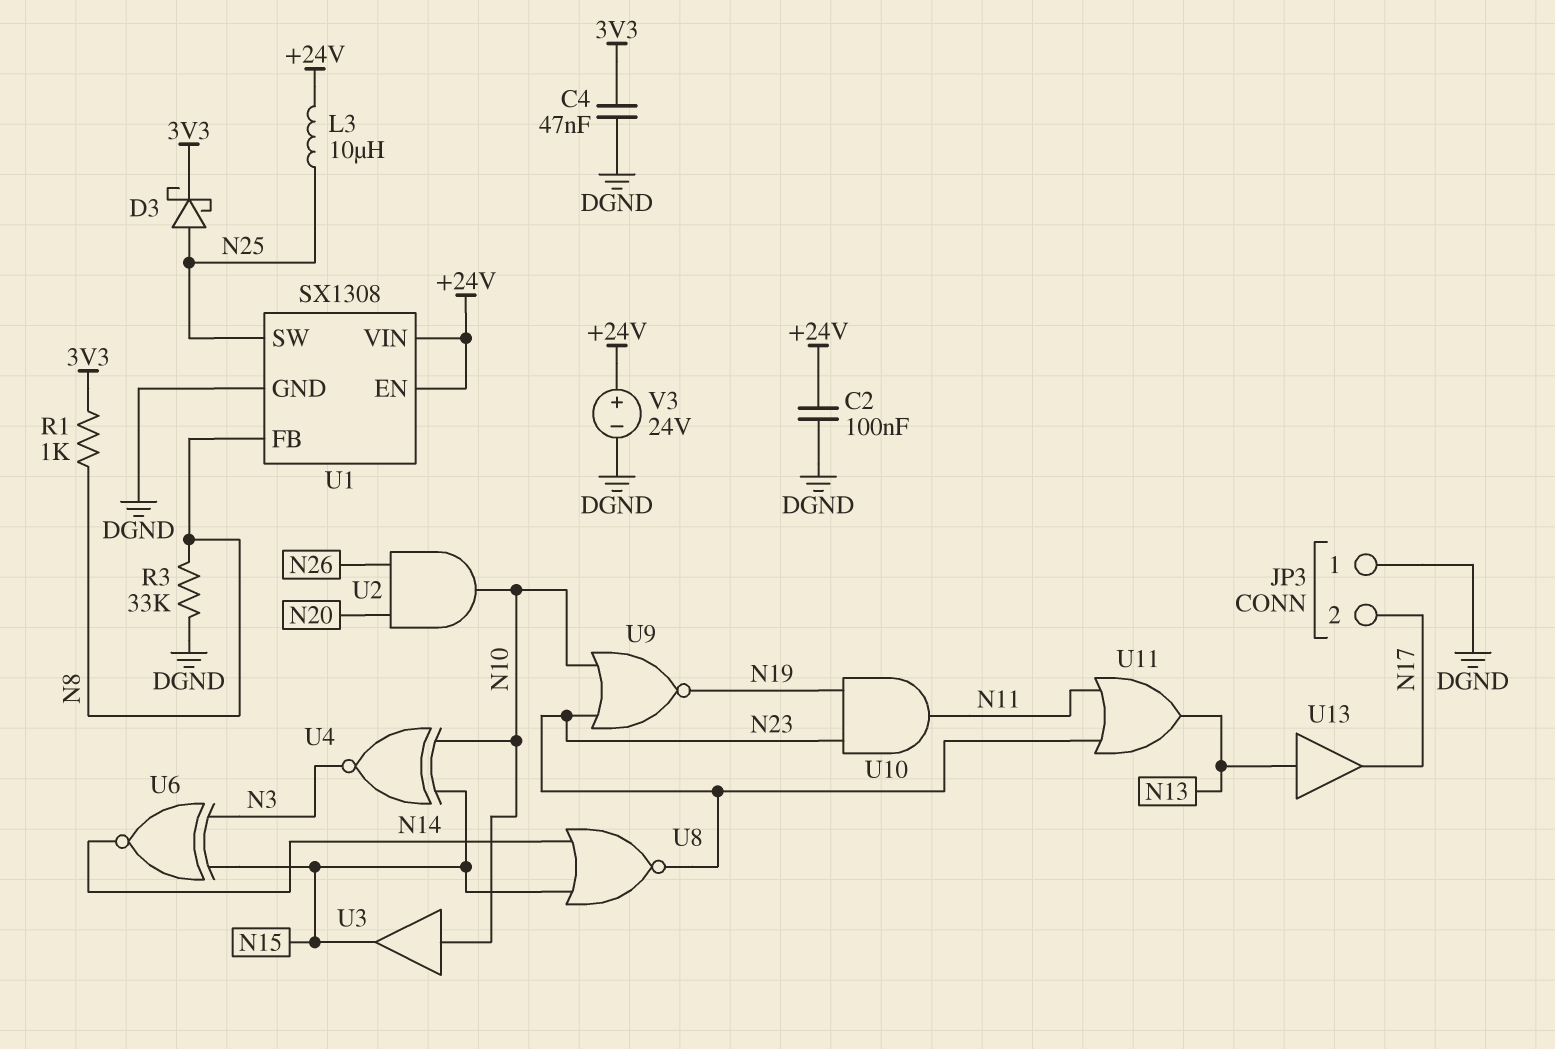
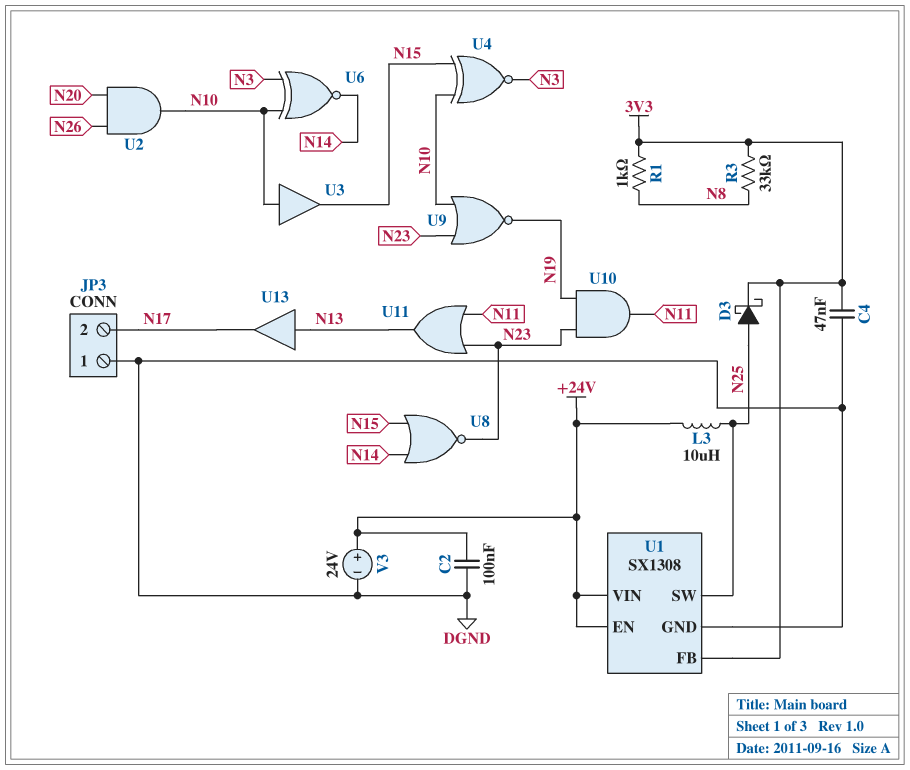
R3: 33k (DGND, N8) -> 33k (3V3, N8)
U1 pin FB: N8 -> 3V3
U6: XNOR (in N3, in N15, out N14) -> XNOR (in N3, in N10, out N14)

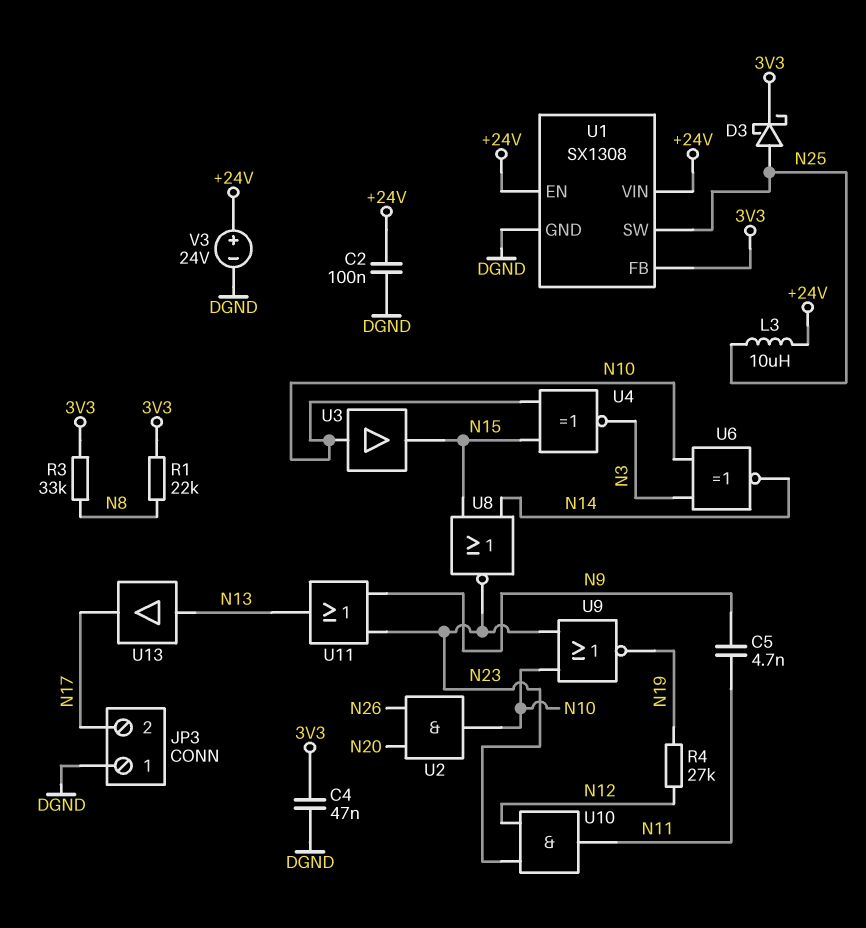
C5: none -> 4.7nF (N9, N11)
R1: 1k (3V3, N8) -> 22k (3V3, N8)
R4: none -> 27k (N12, N19)
U10: AND (in N19, in N23, out N11) -> AND (in N12, in N23, out N11)
U11: OR (in N11, in N23, out N13) -> OR (in N9, in N23, out N13)

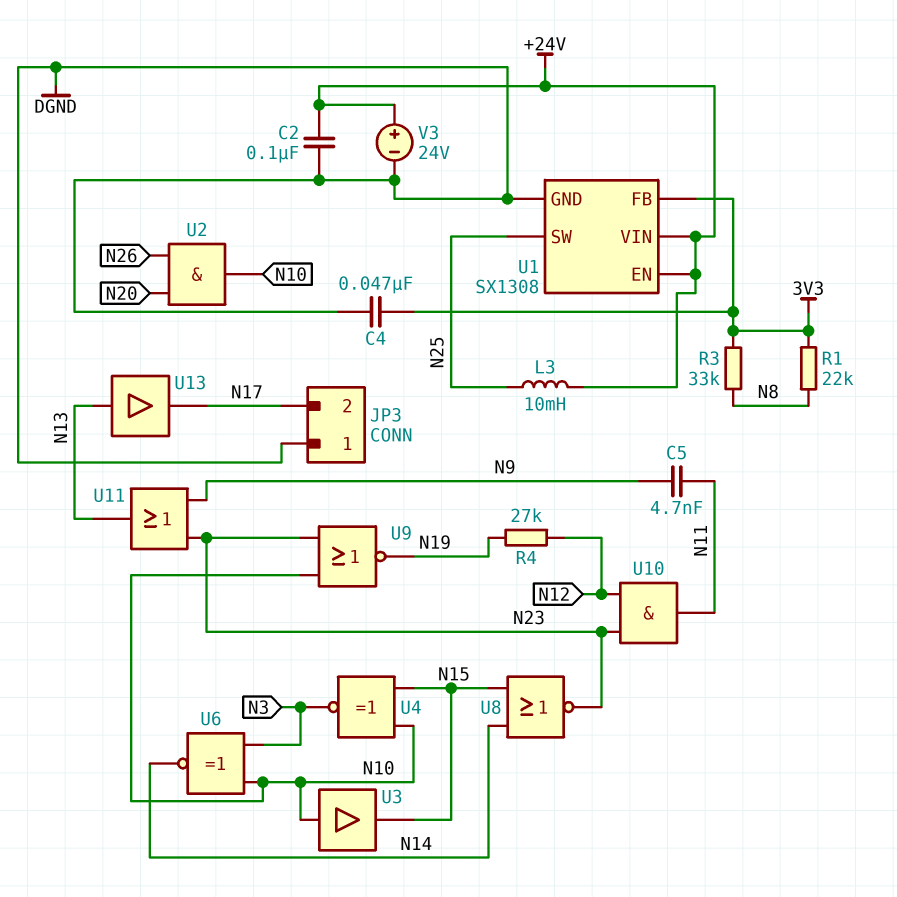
D3: schottky (A N25, K 3V3) -> none
L3: 10uH (+24V, N25) -> 10mH (+24V, N25)

